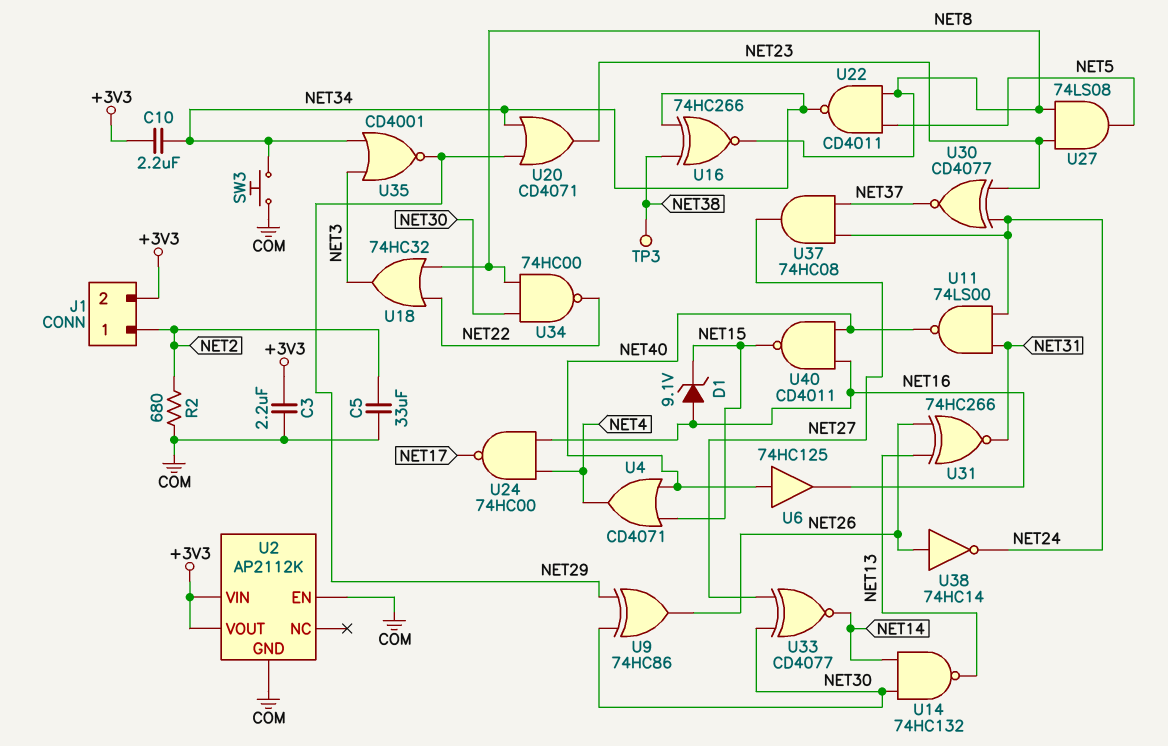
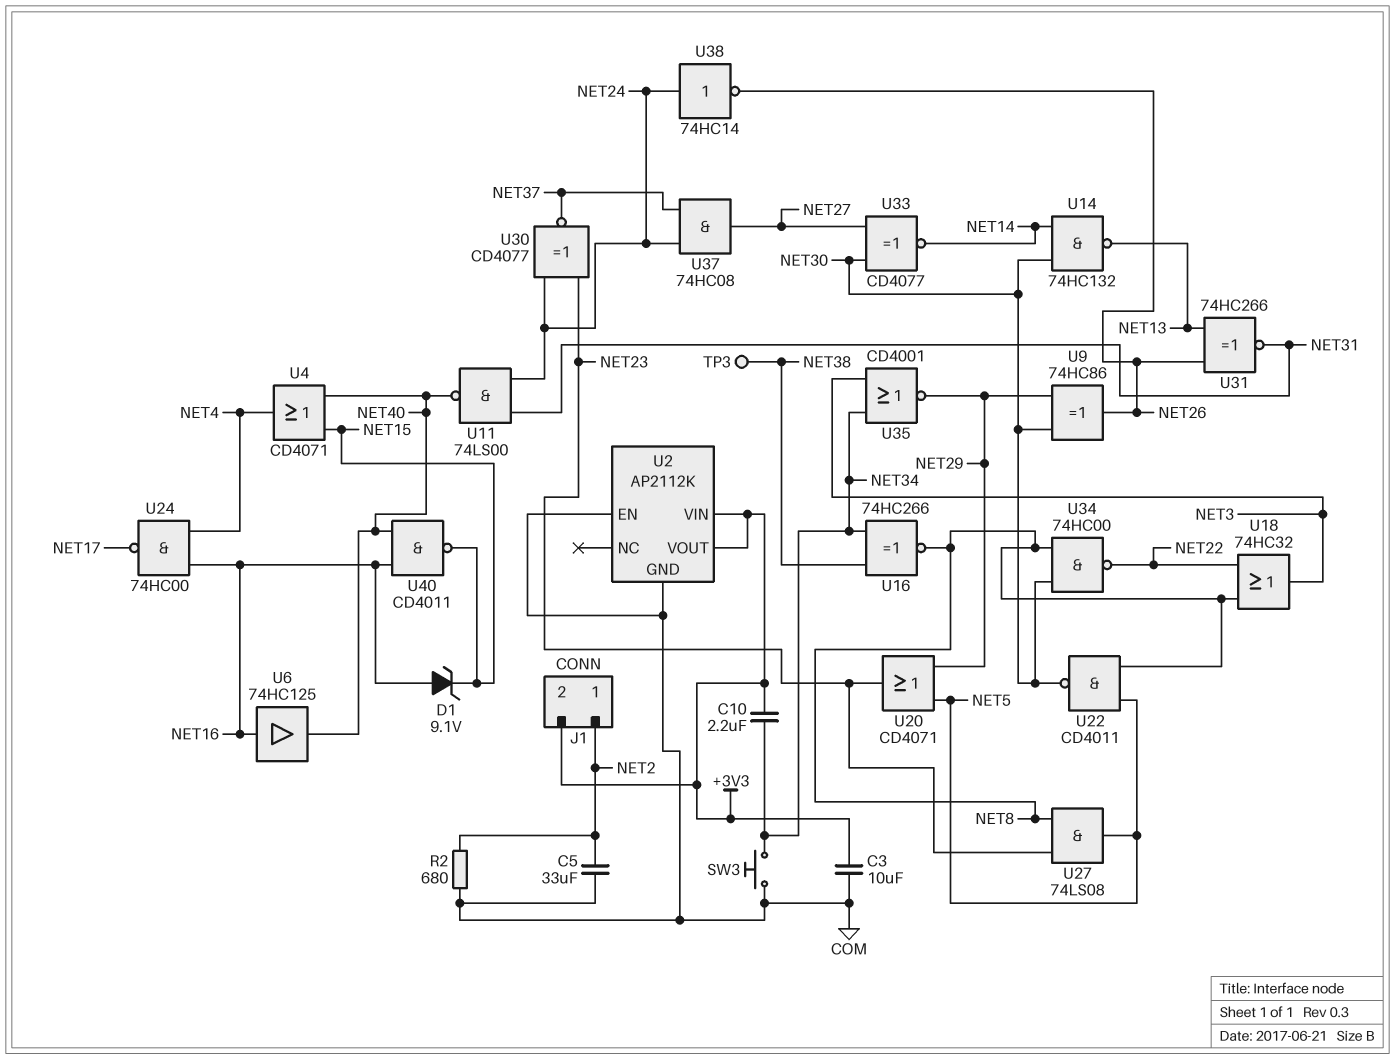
C3: 2.2uF (+3V3, COM) -> 10uF (+3V3, COM)
U6: buffer 74HC125 (in NET40, out NET16) -> buffer 74HC125 (in NET16, out NET40)
U20: OR CD4071 (in NET29, in NET34, out NET23) -> OR CD4071 (in NET5, in NET29, out NET23)
U22: NAND CD4011 (in NET5, in NET8, out NET34) -> NAND CD4011 (in NET5, in NET8, out NET30)
U38: NOT 74HC14 (in NET26, out NET24) -> NOT 74HC14 (in NET24, out NET26)

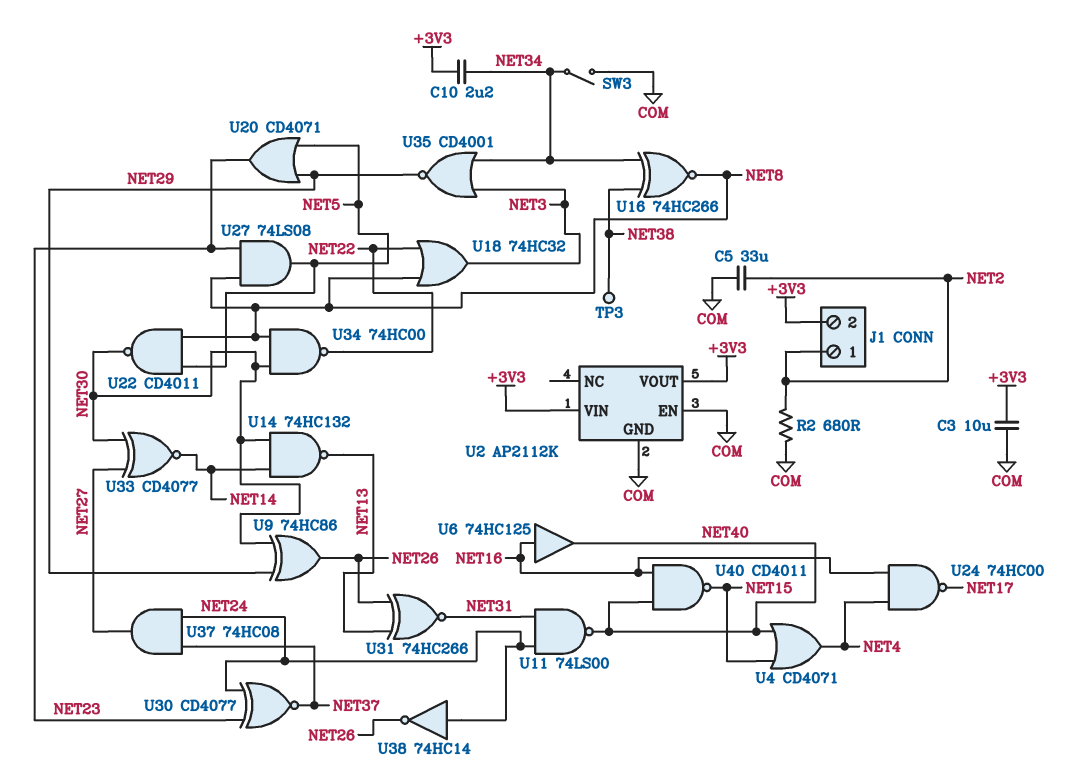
D1: zener 9.1V (A NET16, K NET15) -> none
SW3: button (COM, NET34) -> switch (COM, NET34)

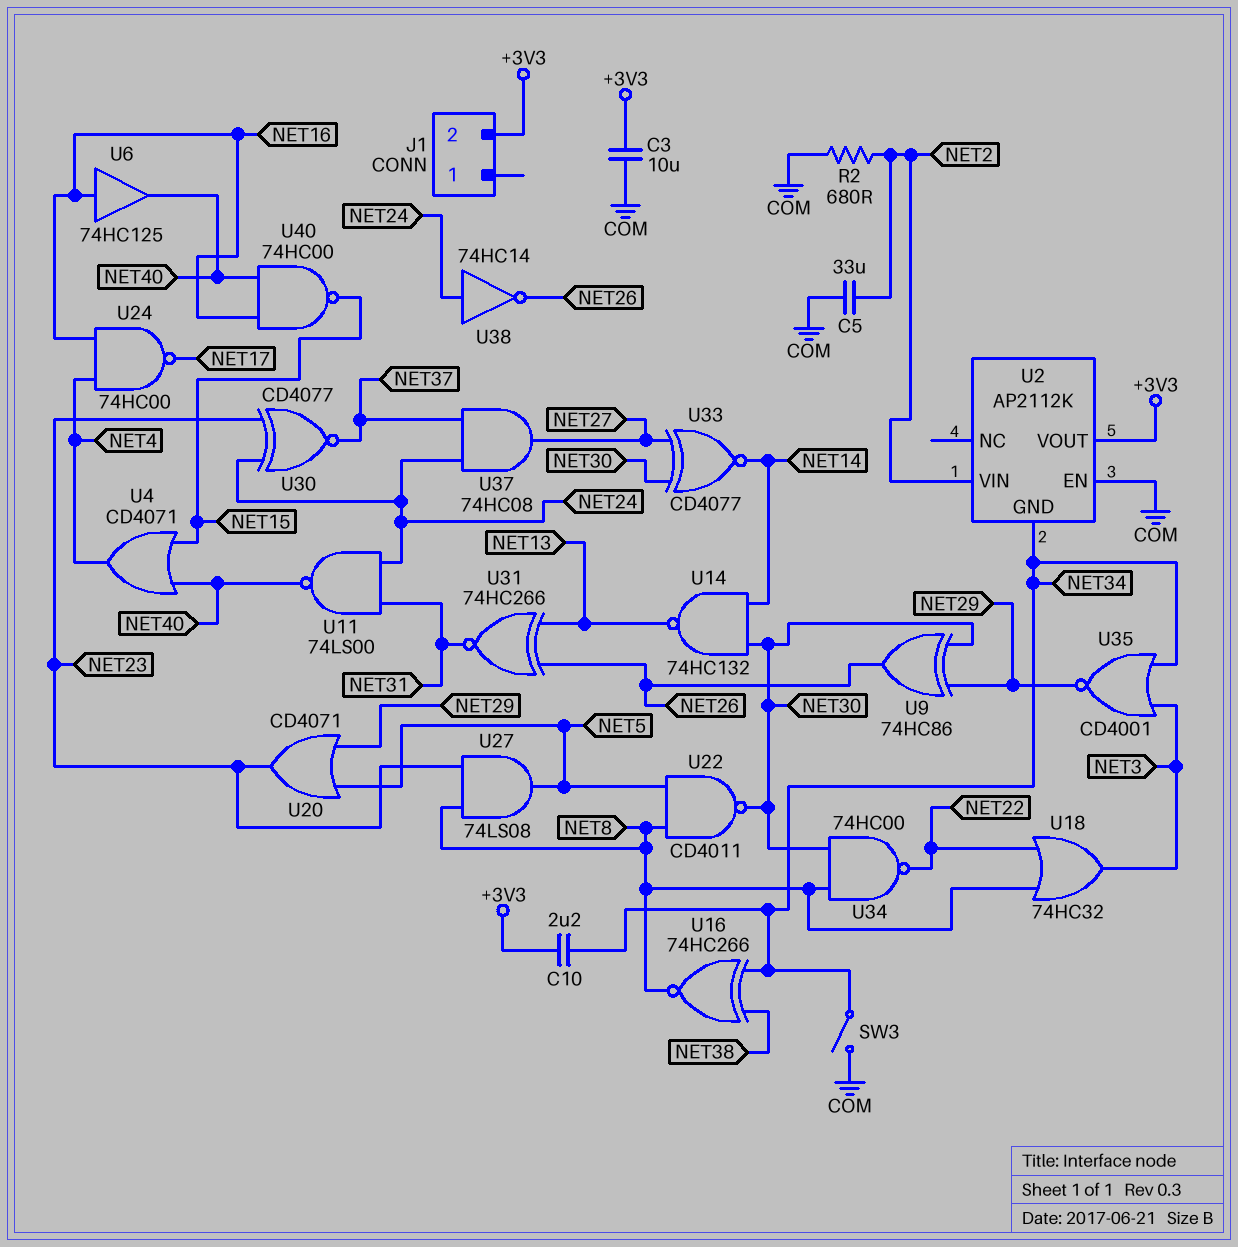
J1 pin 1: NET2 -> none
TP3: test point (NET38) -> none
U2 pin GND: COM -> NET34
U2 pin VIN: +3V3 -> NET2
U40: NAND CD4011 (in NET16, in NET40, out NET15) -> NAND 74HC00 (in NET16, in NET40, out NET15)

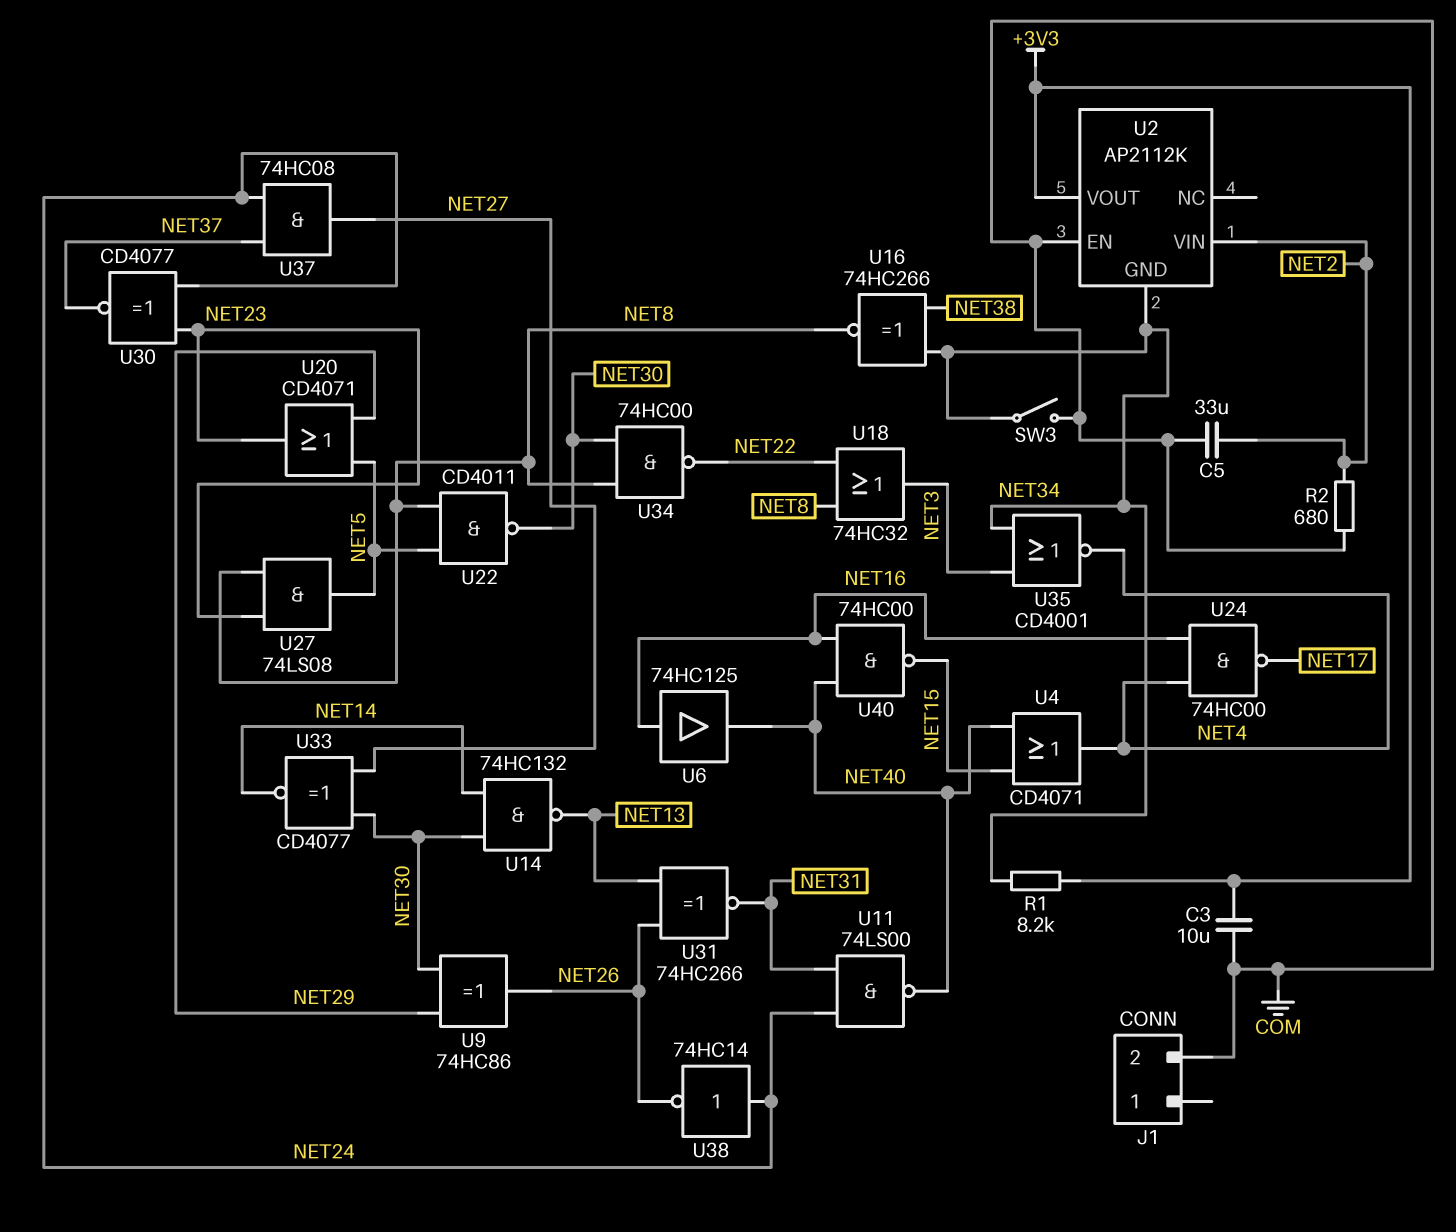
C10: 2.2uF (+3V3, NET34) -> none
J1 pin 2: +3V3 -> COM
R1: none -> 8.2k (+3V3, NET34)
U35: NOR CD4001 (in NET3, in NET34, out NET29) -> NOR CD4001 (in NET3, in NET34, out NET4)

